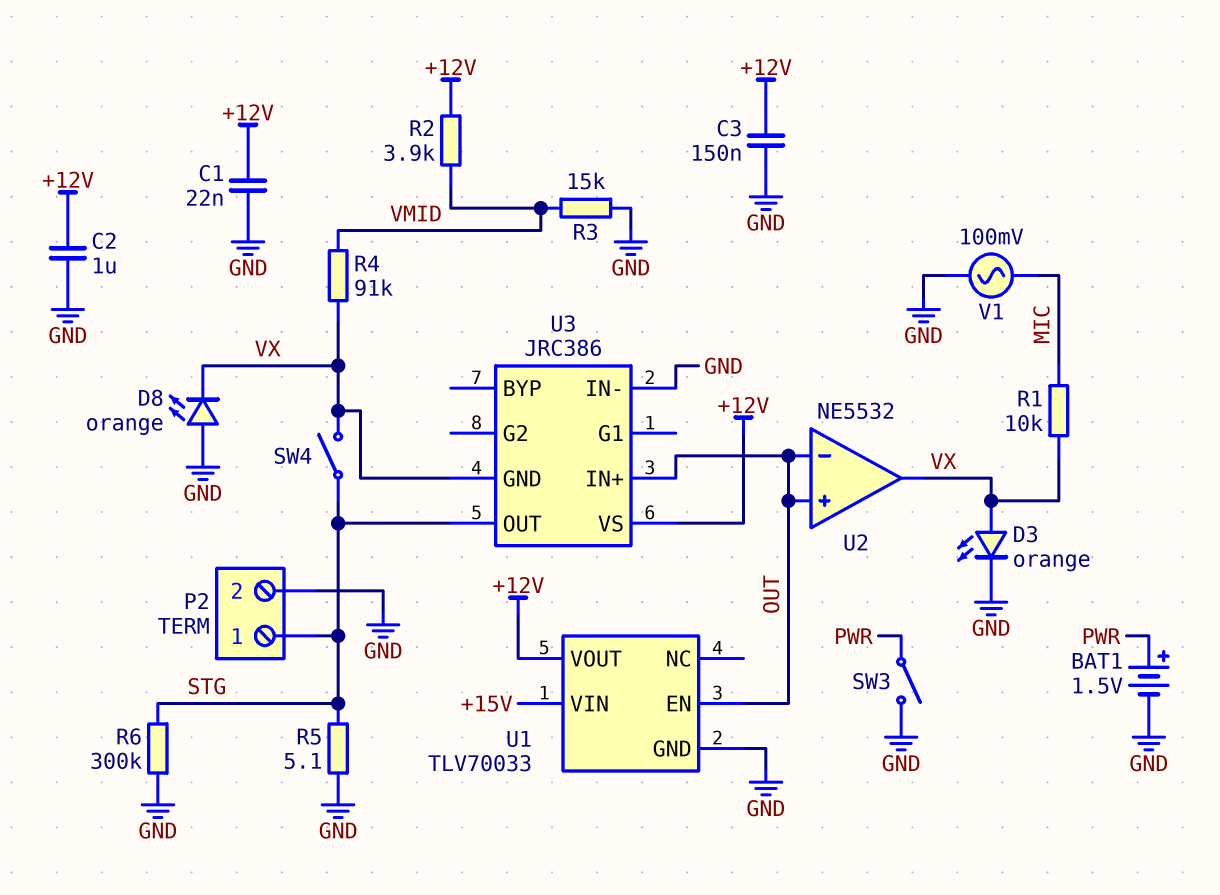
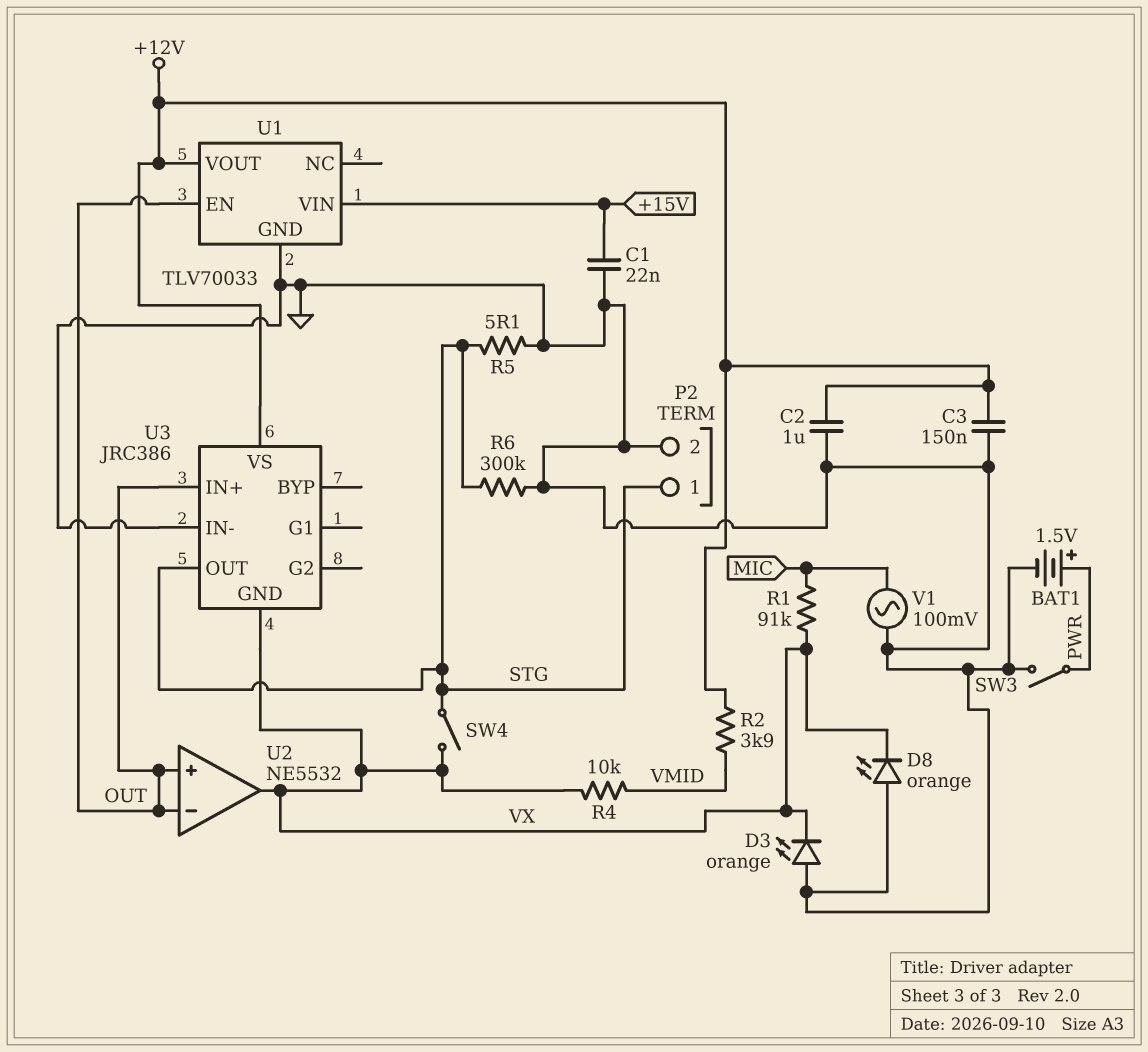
C1: 22nF (+12V, GND) -> 22nF (+15V, GND)
D3: LED orange (A VX, K GND) -> LED orange (A GND, K VX)
R1: 10k (MIC, VX) -> 91k (MIC, VX)
R3: 15k (GND, VMID) -> none
R4: 91k (VMID, VX) -> 10k (VMID, VX)

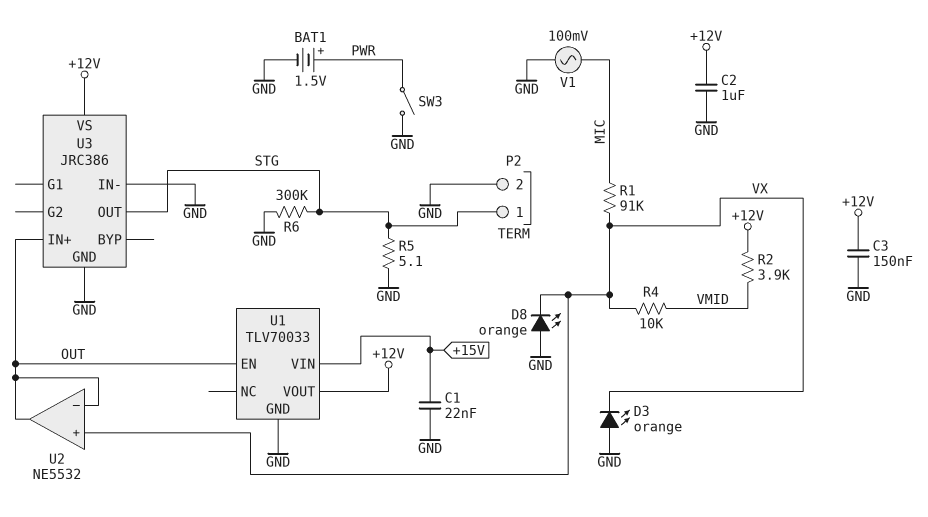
SW4: switch (STG, VX) -> none
U2 pin in+: OUT -> VX
U2 pin out: VX -> OUT
U3 pin GND: VX -> GND

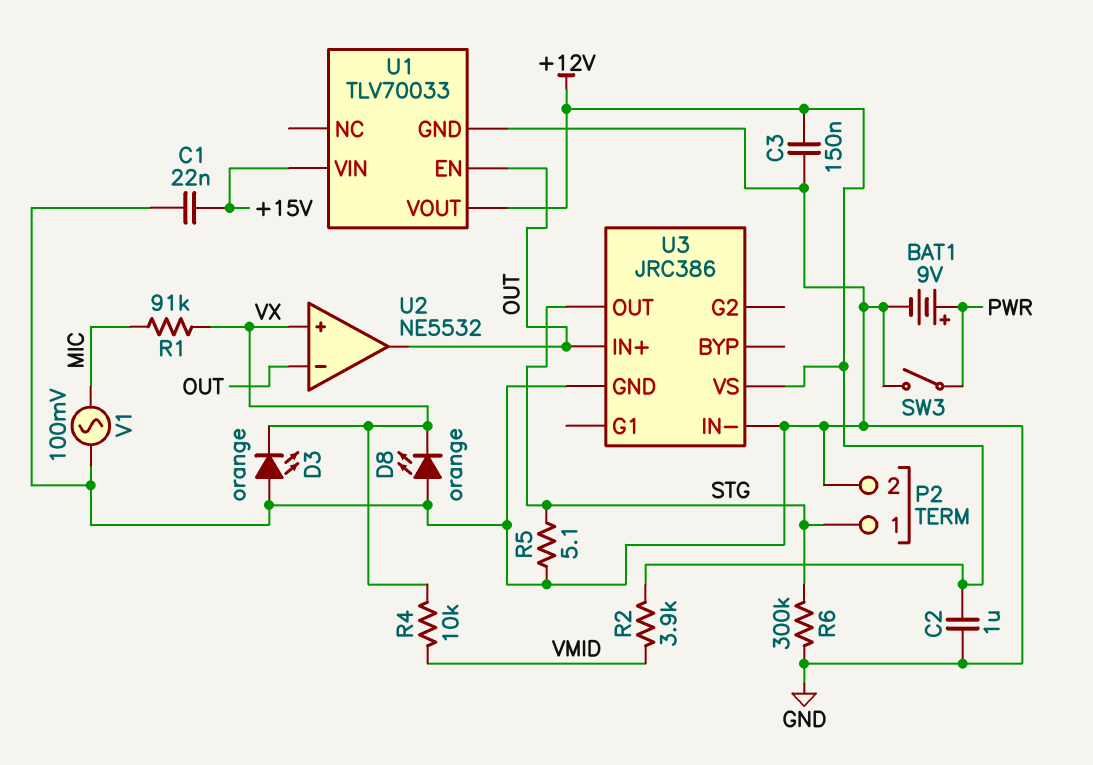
BAT1: 1.5V (plus PWR, minus GND) -> 9V (plus PWR, minus GND)

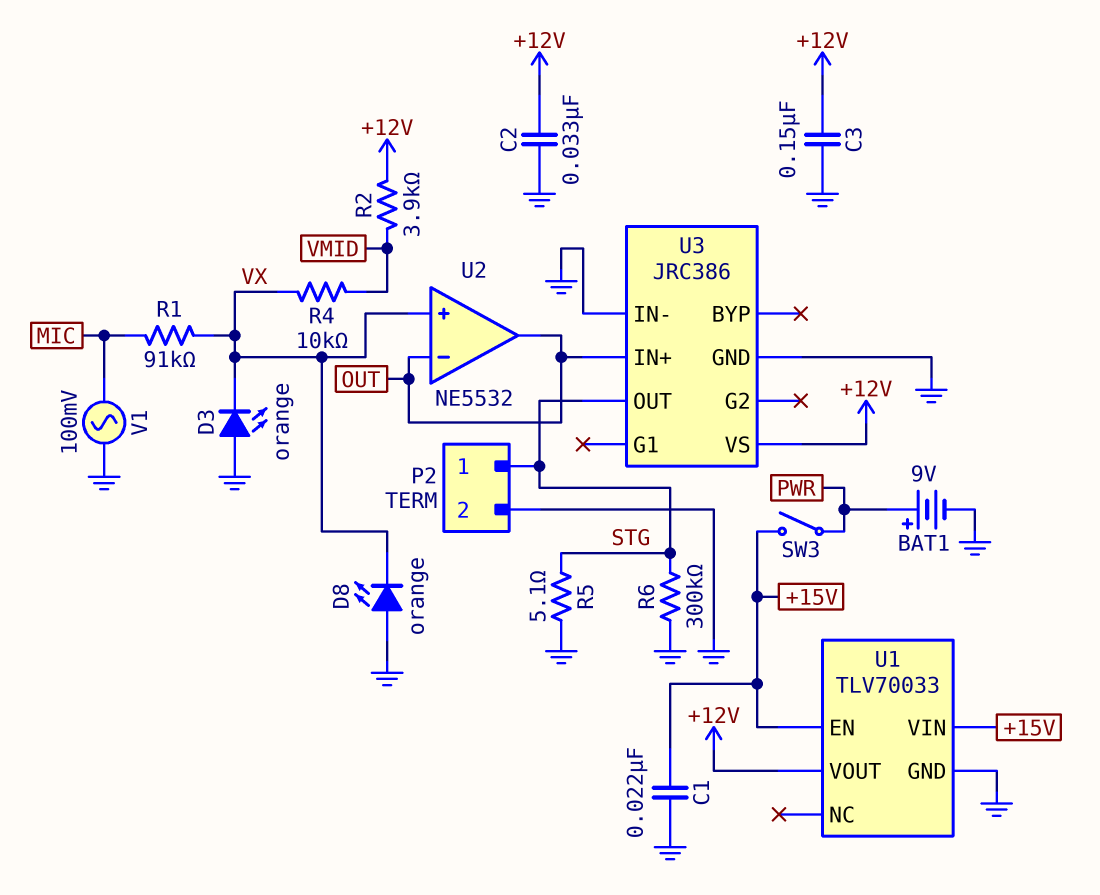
C2: 1uF (+12V, GND) -> 33nF (+12V, GND)
SW3: switch (GND, PWR) -> switch (+15V, PWR)
U1 pin EN: OUT -> +15V

